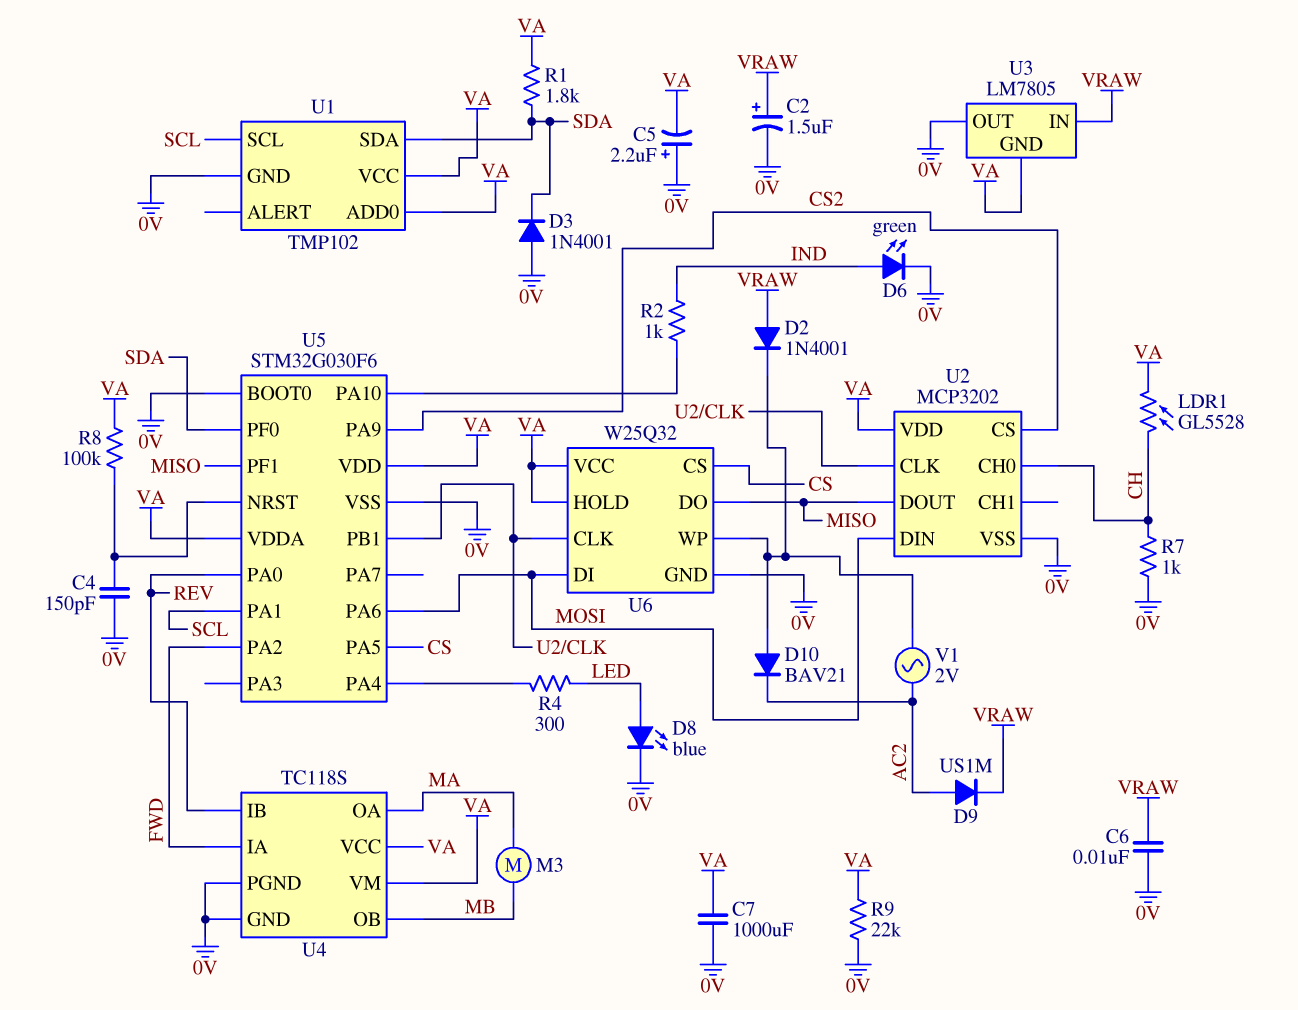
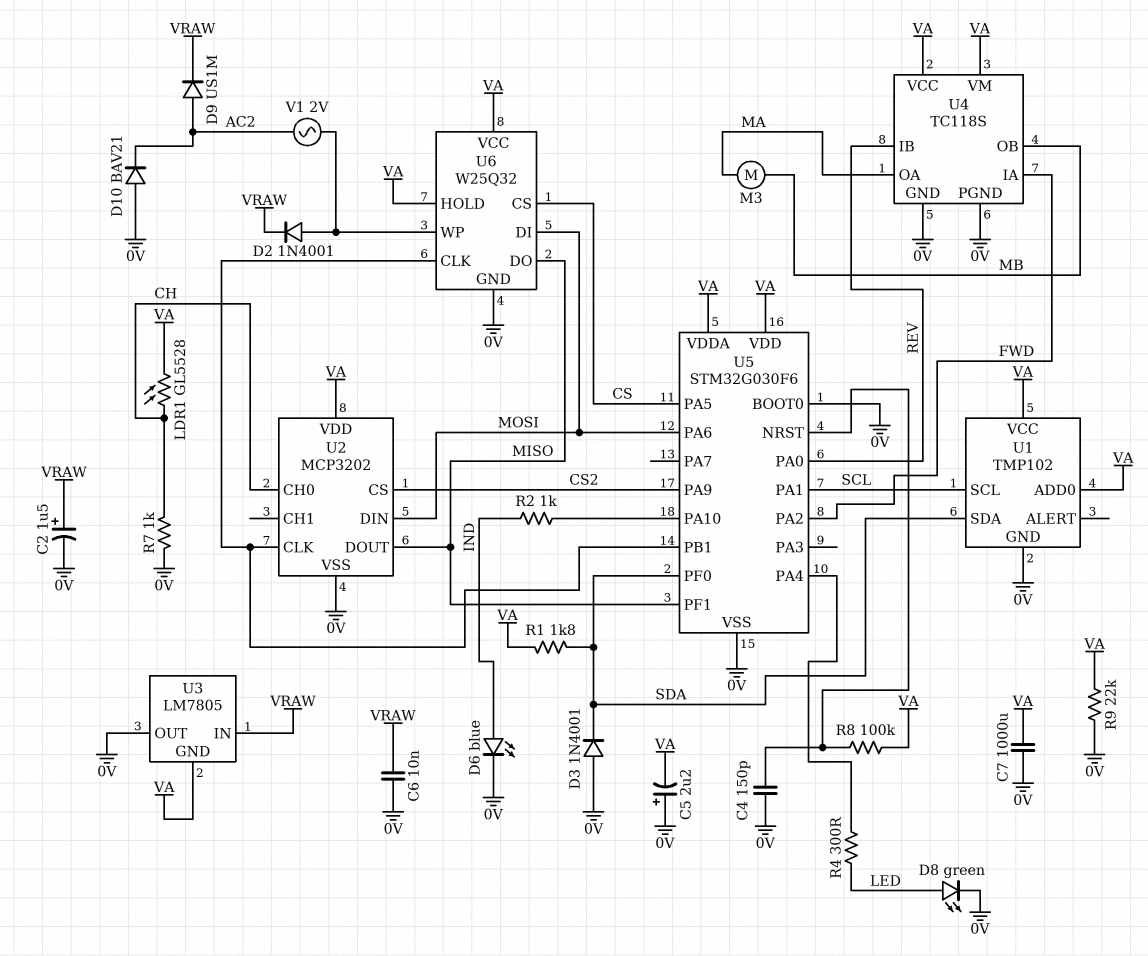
D2: diode 1N4001 (A VRAW, K U6/WP) -> diode 1N4001 (A U6/WP, K VRAW)
D6: LED green (A IND, K 0V) -> LED blue (A IND, K 0V)
D8: LED blue (A LED, K 0V) -> LED green (A LED, K 0V)
D10: diode BAV21 (A U6/WP, K AC2) -> diode BAV21 (A 0V, K AC2)

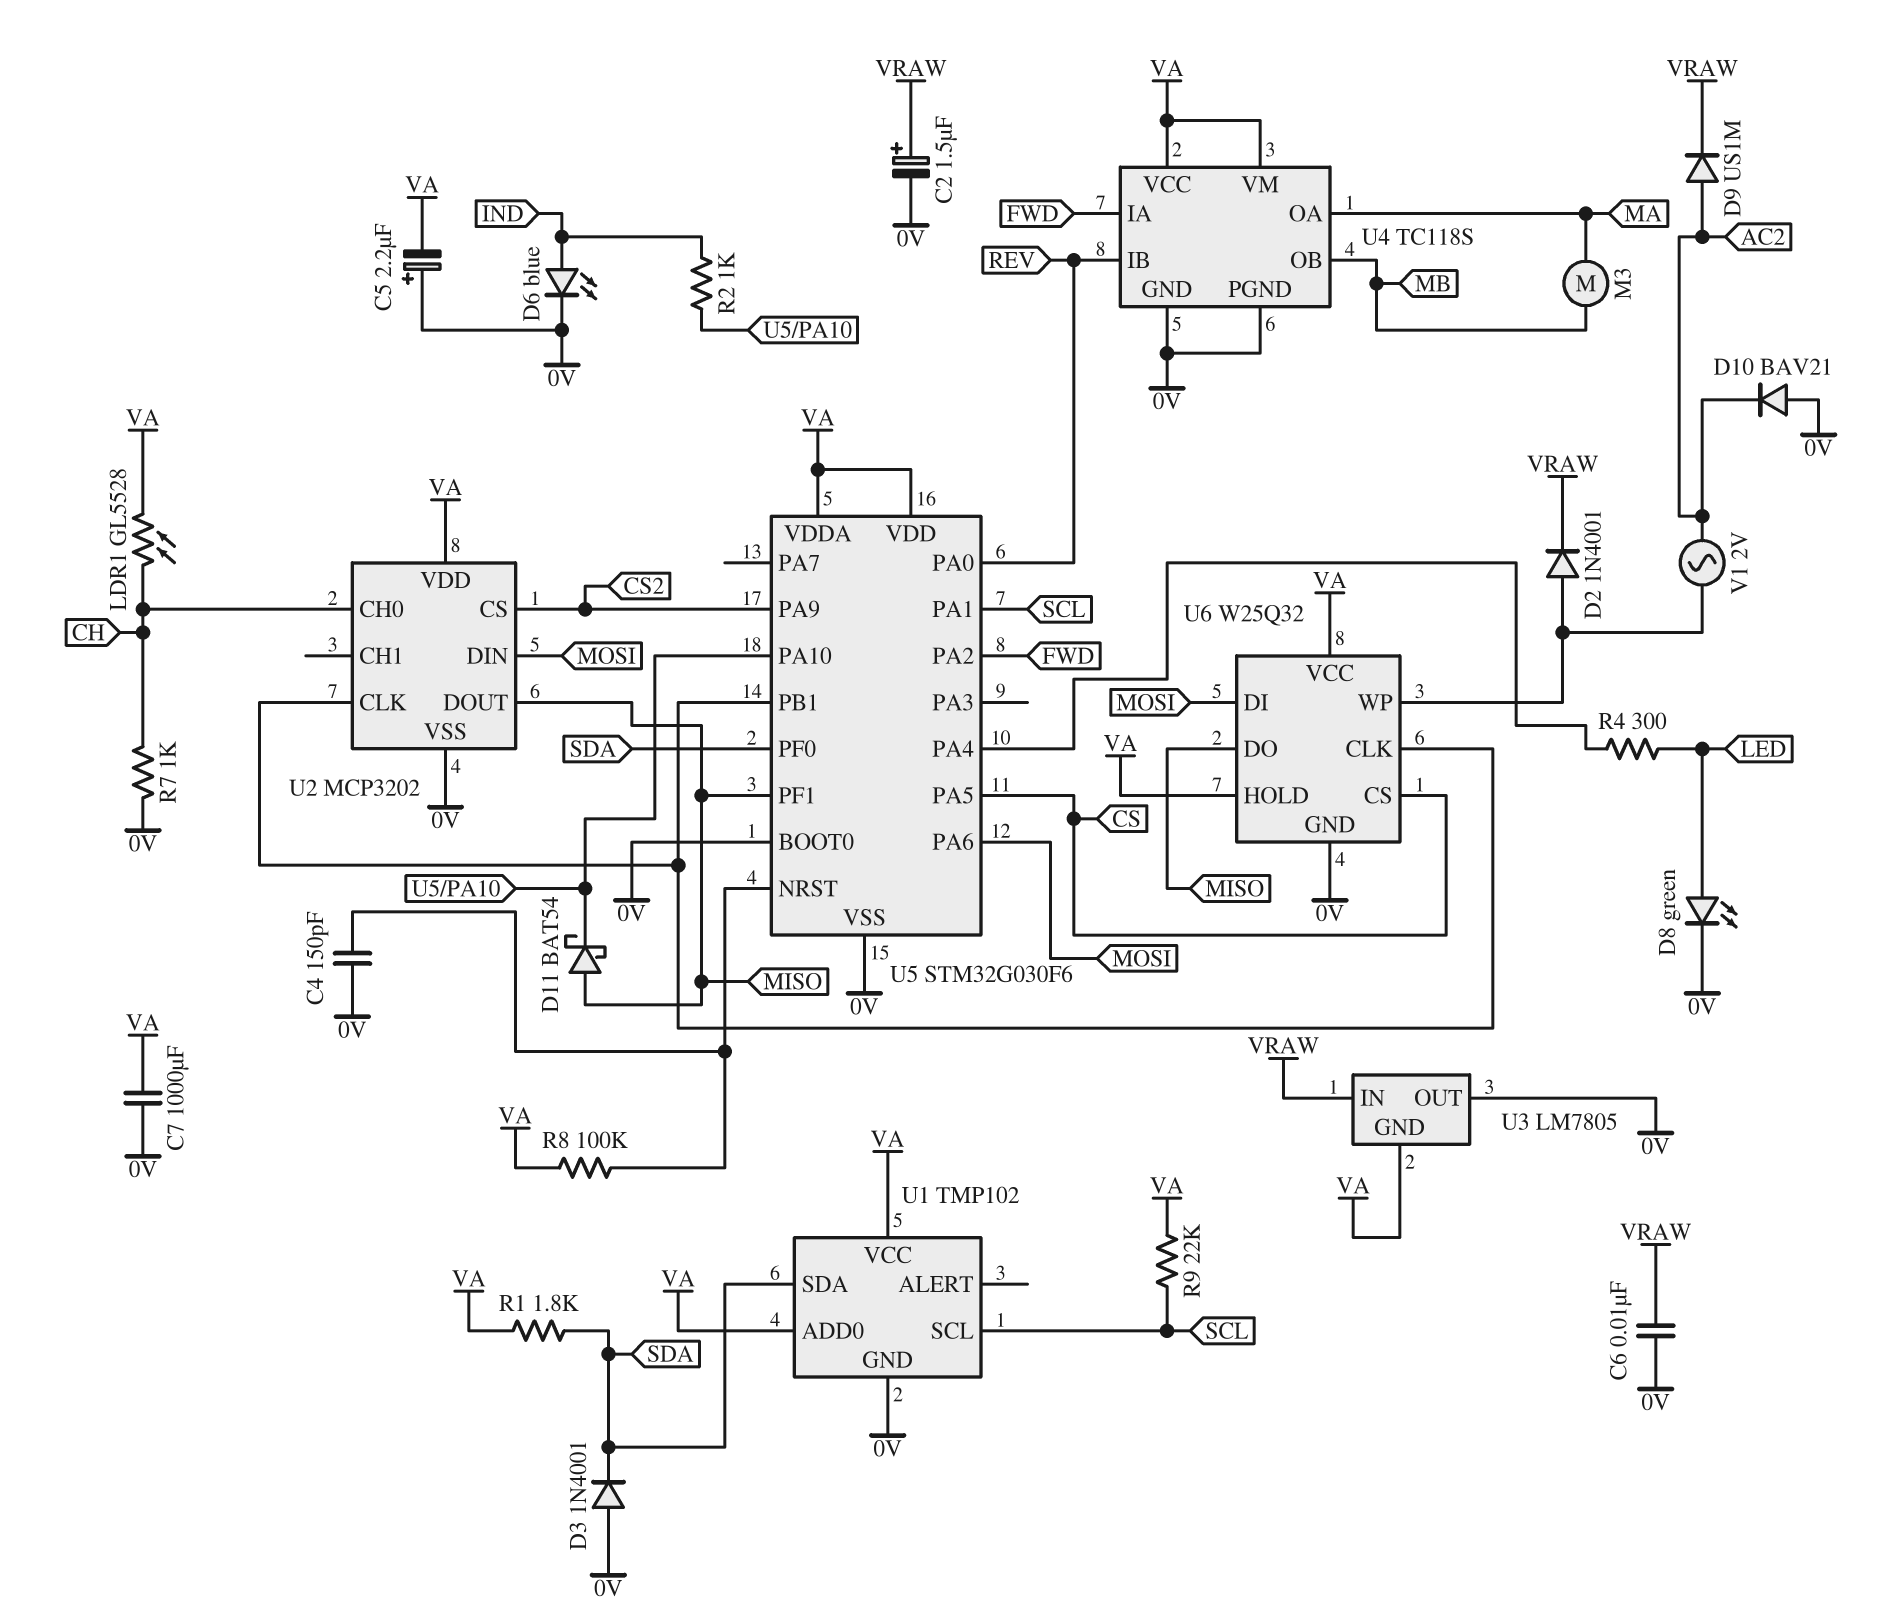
D11: none -> schottky BAT54 (A MISO, K U5/PA10)
R9: 22k (0V, VA) -> 22k (SCL, VA)

